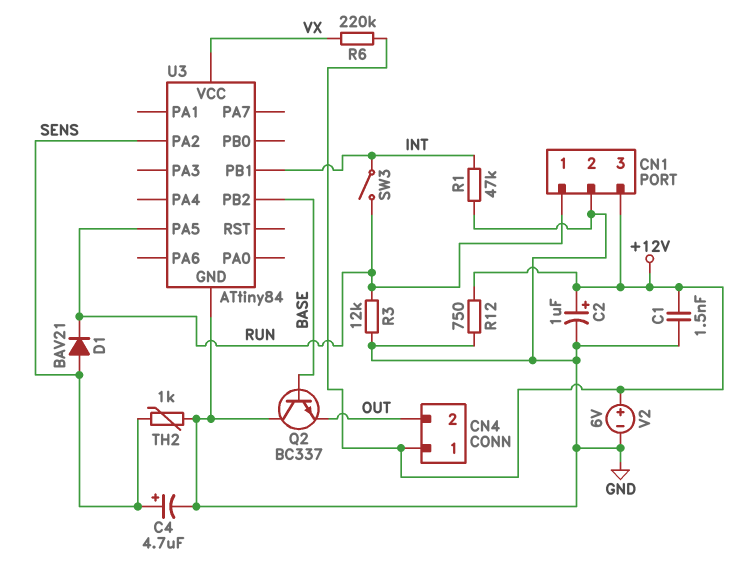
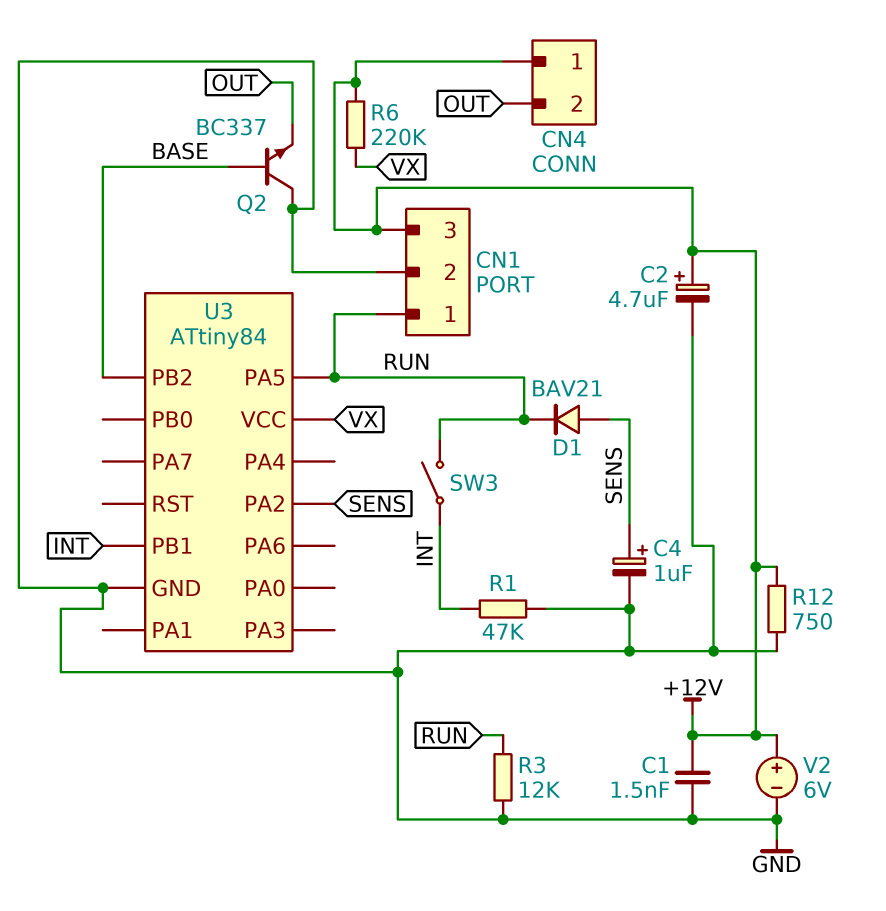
C2: 1uF (plus +12V, minus GND) -> 4.7uF (plus +12V, minus GND)
C4: 4.7uF (plus SENS, minus GND) -> 1uF (plus SENS, minus GND)
TH2: 1k (GND, SENS) -> none

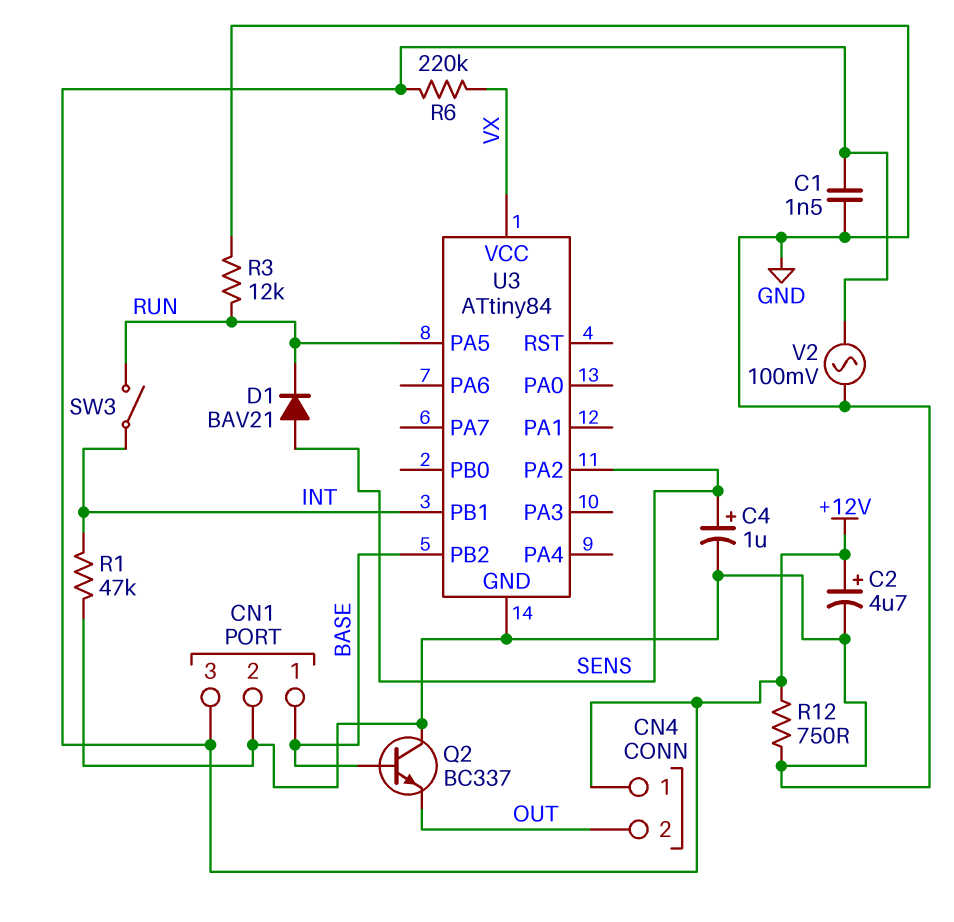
CN1 pin 1: RUN -> BASE
V2: 6V (plus +12V, minus GND) -> AC 100mV (+12V, GND)

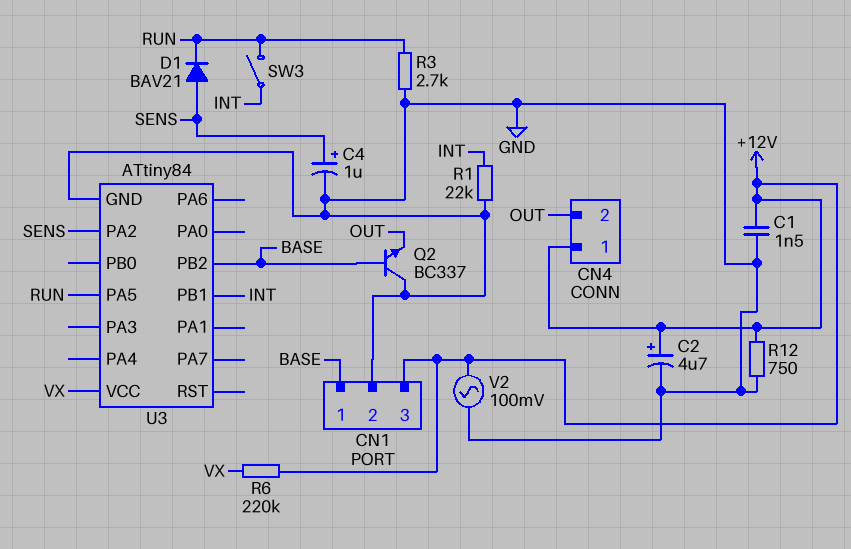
R1: 47k (GND, INT) -> 22k (GND, INT)
R3: 12k (GND, RUN) -> 2.7k (GND, RUN)

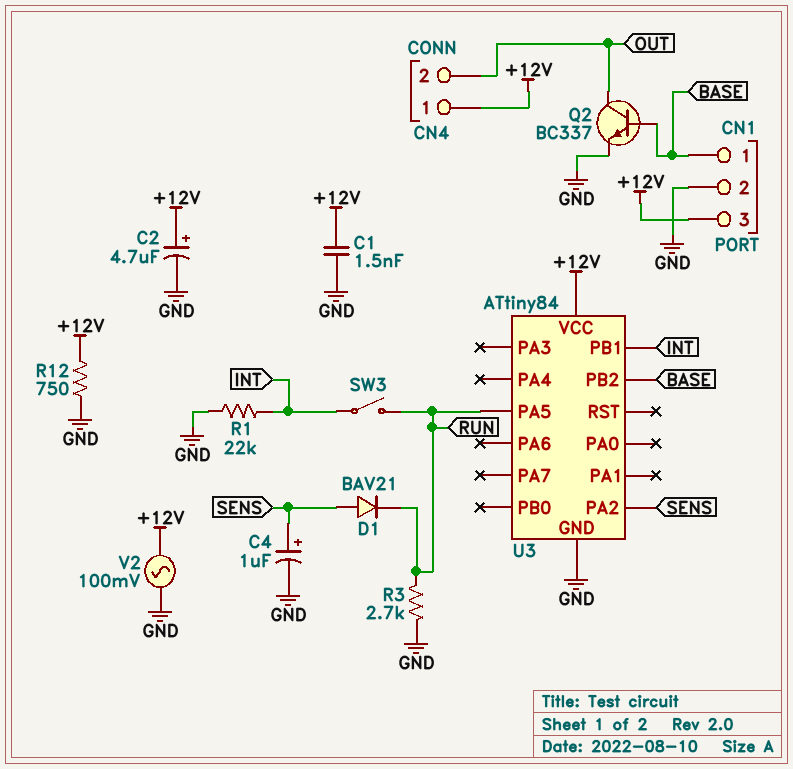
Q2: NPN BC337 (B BASE, C GND, E OUT) -> NPN BC337 (B BASE, C OUT, E GND)
R6: 220k (+12V, VX) -> none
U3 pin VCC: VX -> +12V

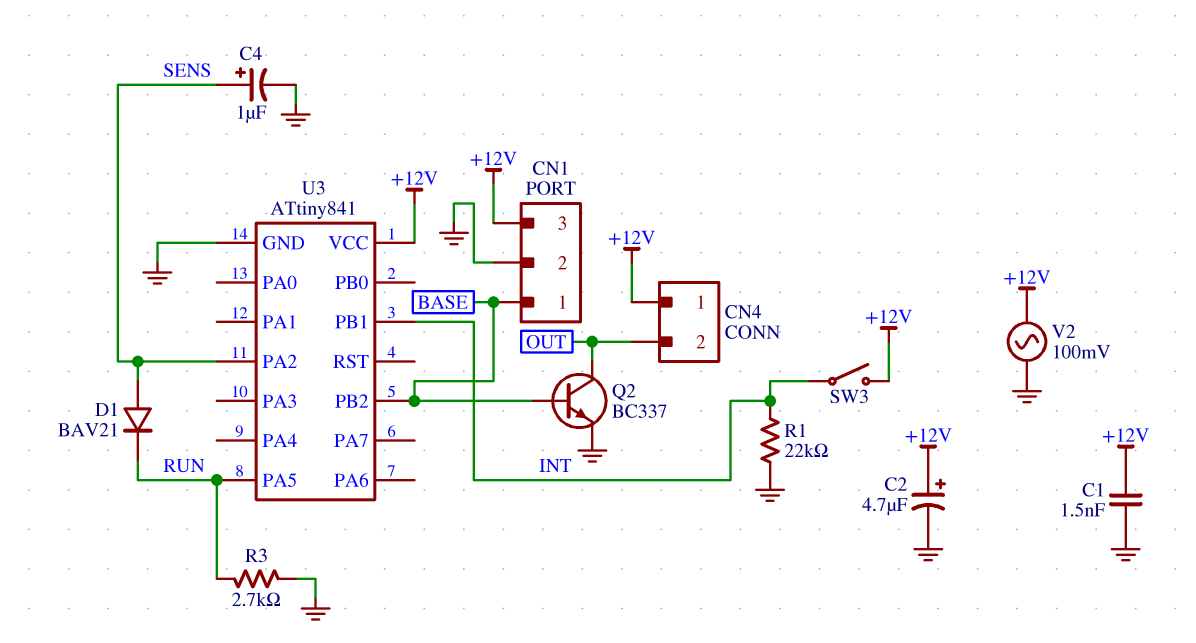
R12: 750 (+12V, GND) -> none
SW3: switch (INT, RUN) -> switch (+12V, INT)
U3: ATtiny84 -> ATtiny841

